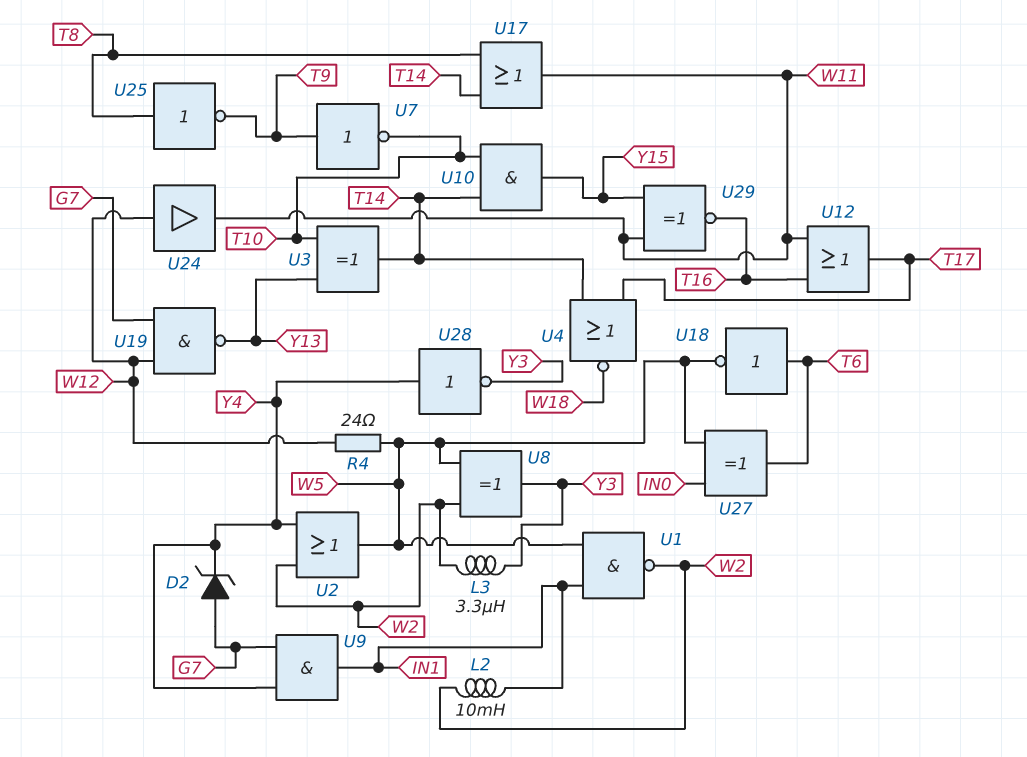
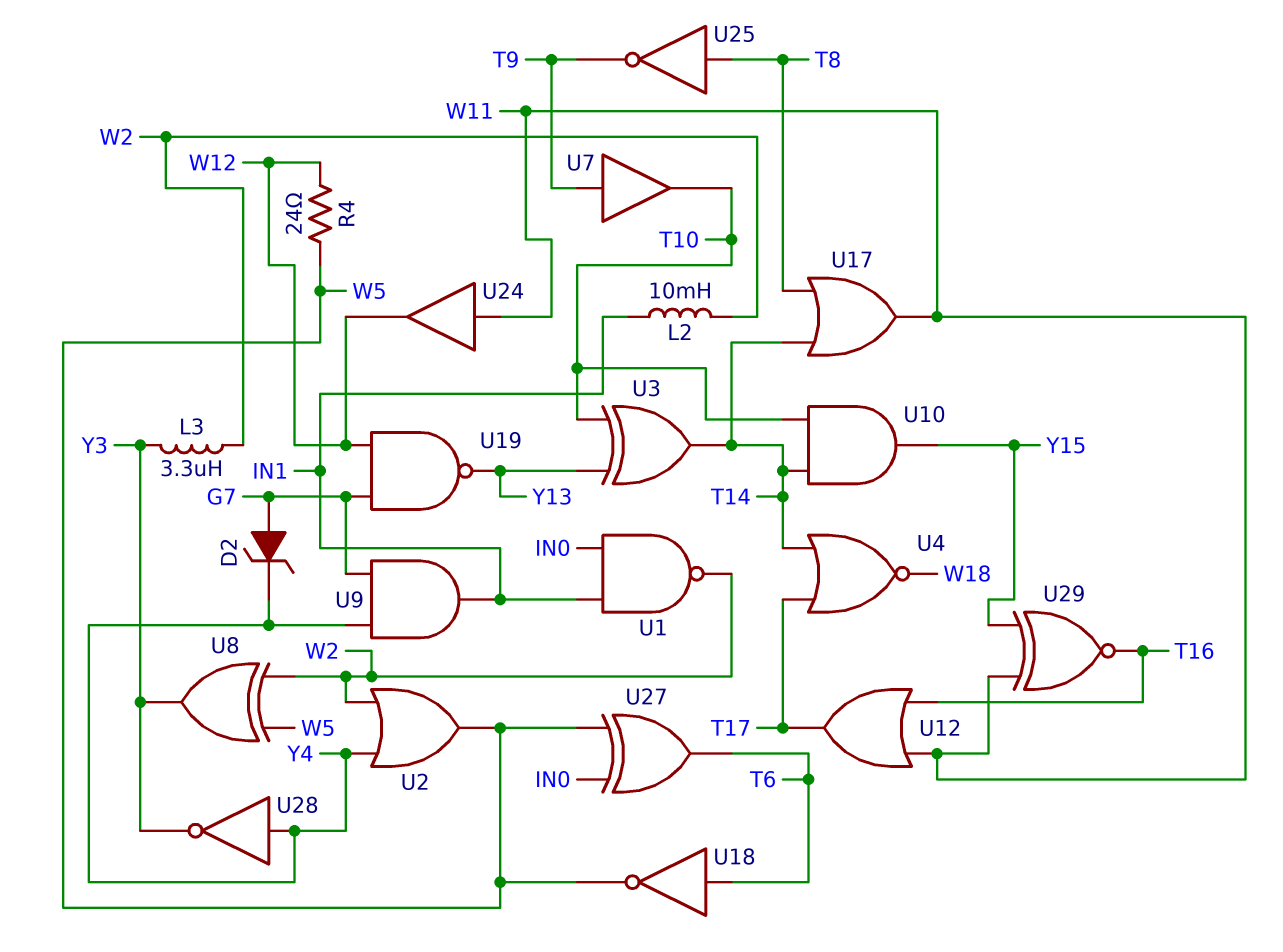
U1: NAND (in IN1, in W5, out W2) -> NAND (in IN0, in IN1, out W2)
U7: NOT (in T9, out T10) -> buffer (in T9, out T10)
U24: buffer (in W12, out W11) -> buffer (in W11, out W12)

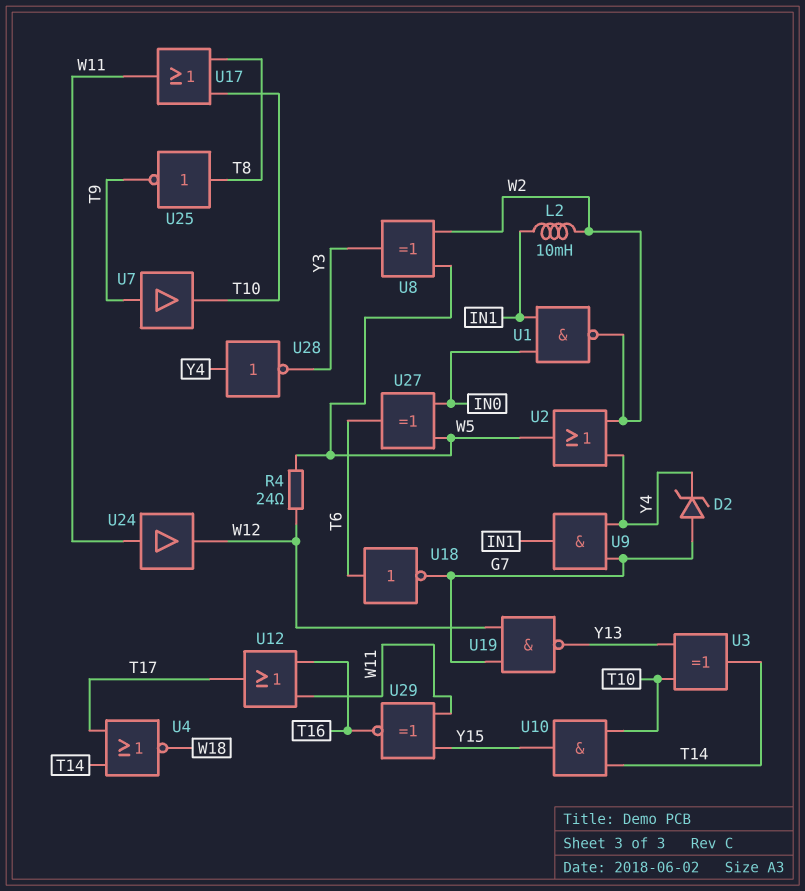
L3: 3.3uH (W2, Y3) -> none
U17: OR (in T8, in T14, out W11) -> OR (in T8, in T10, out W11)
U18: NOT (in T6, out W5) -> NOT (in T6, out G7)

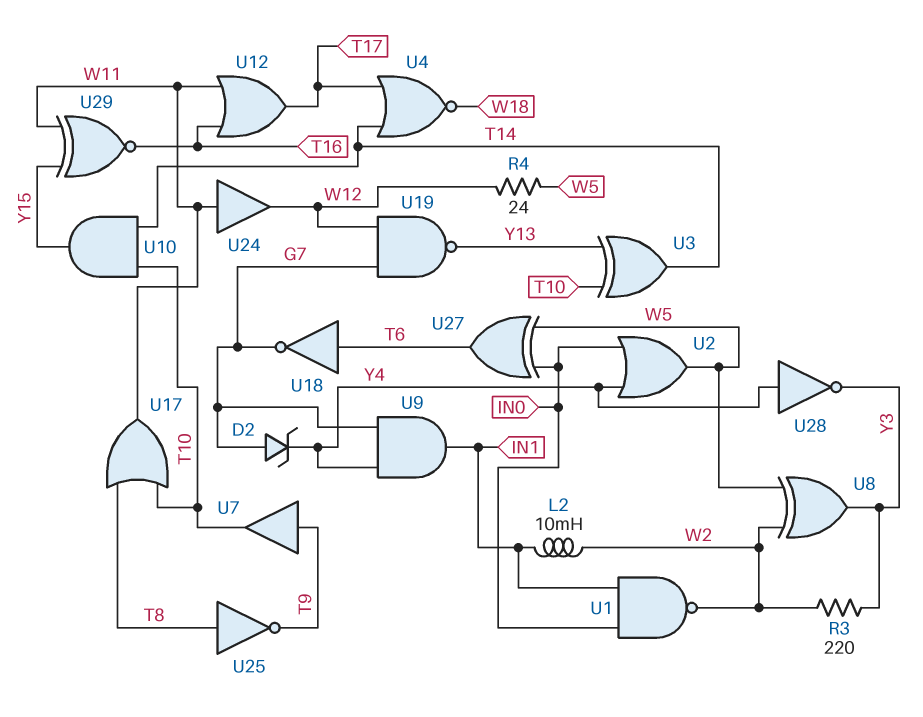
R3: none -> 220 (W2, Y3)
U2: OR (in W2, in Y4, out W5) -> OR (in IN0, in Y4, out W5)

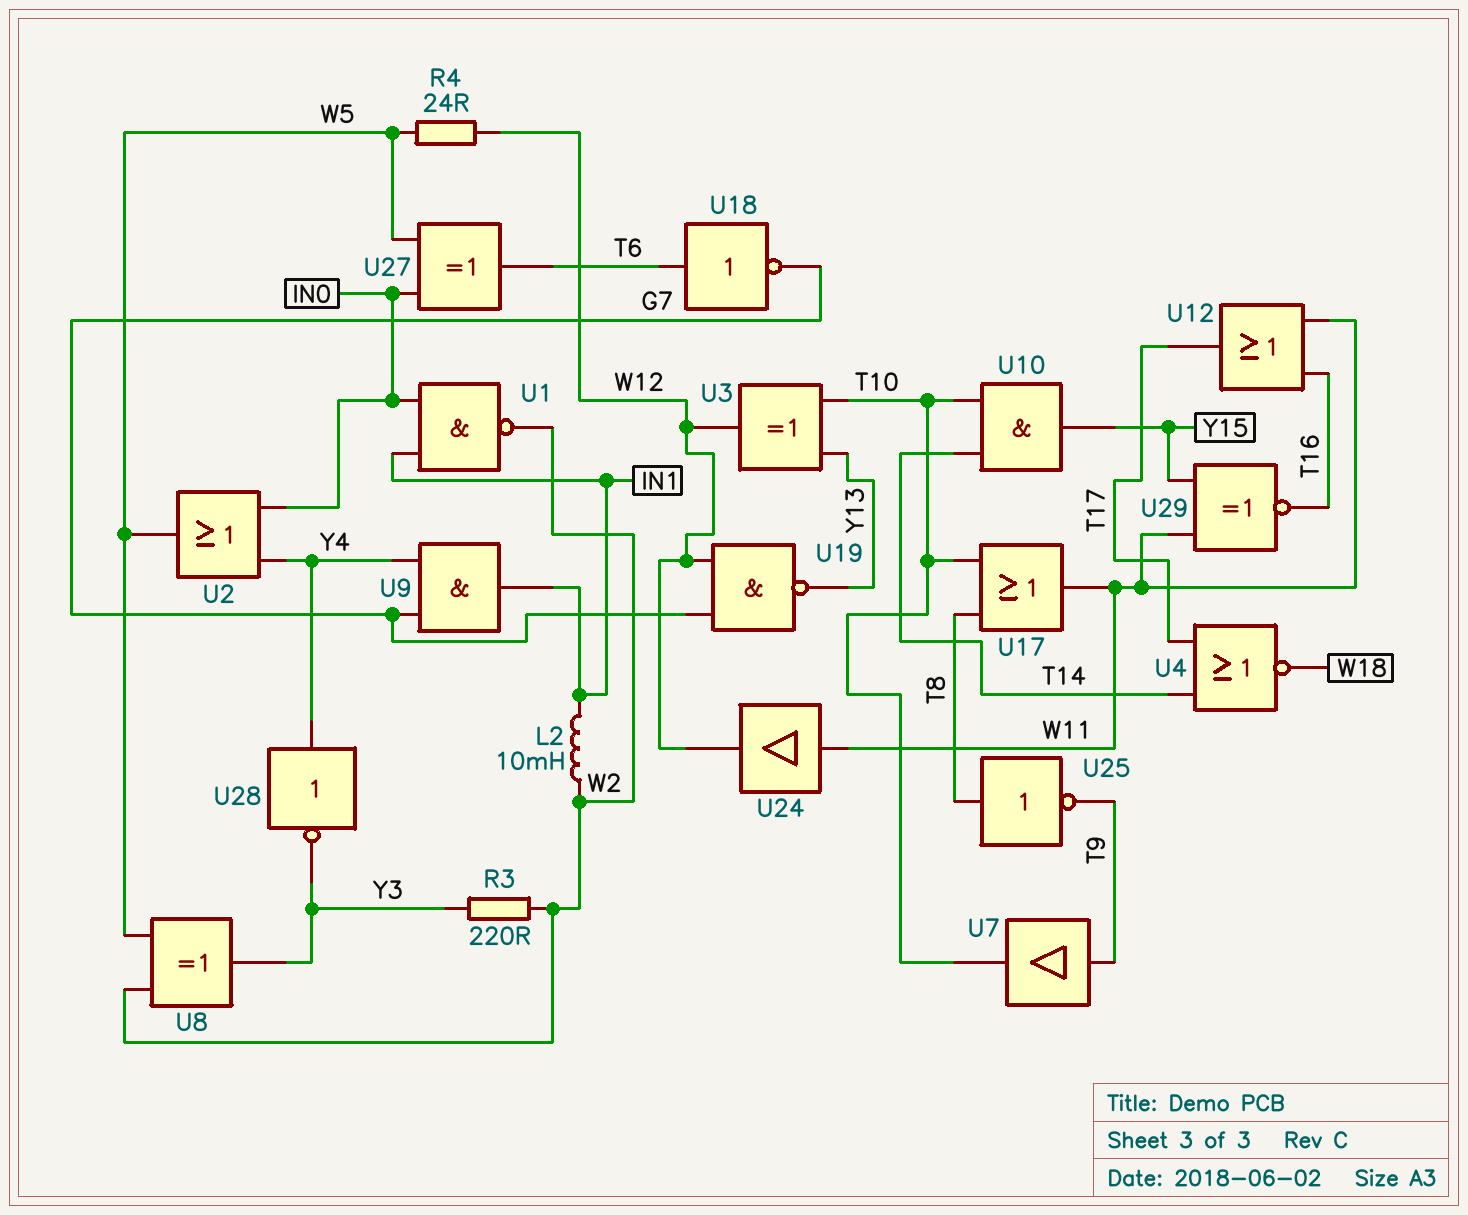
D2: zener (A G7, K Y4) -> none
U3: XOR (in T10, in Y13, out T14) -> XOR (in T10, in Y13, out W12)

